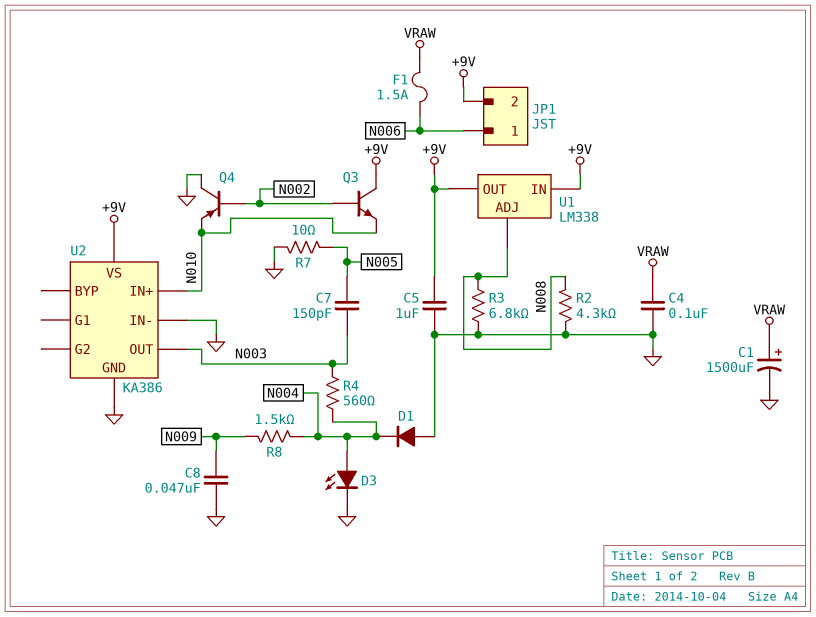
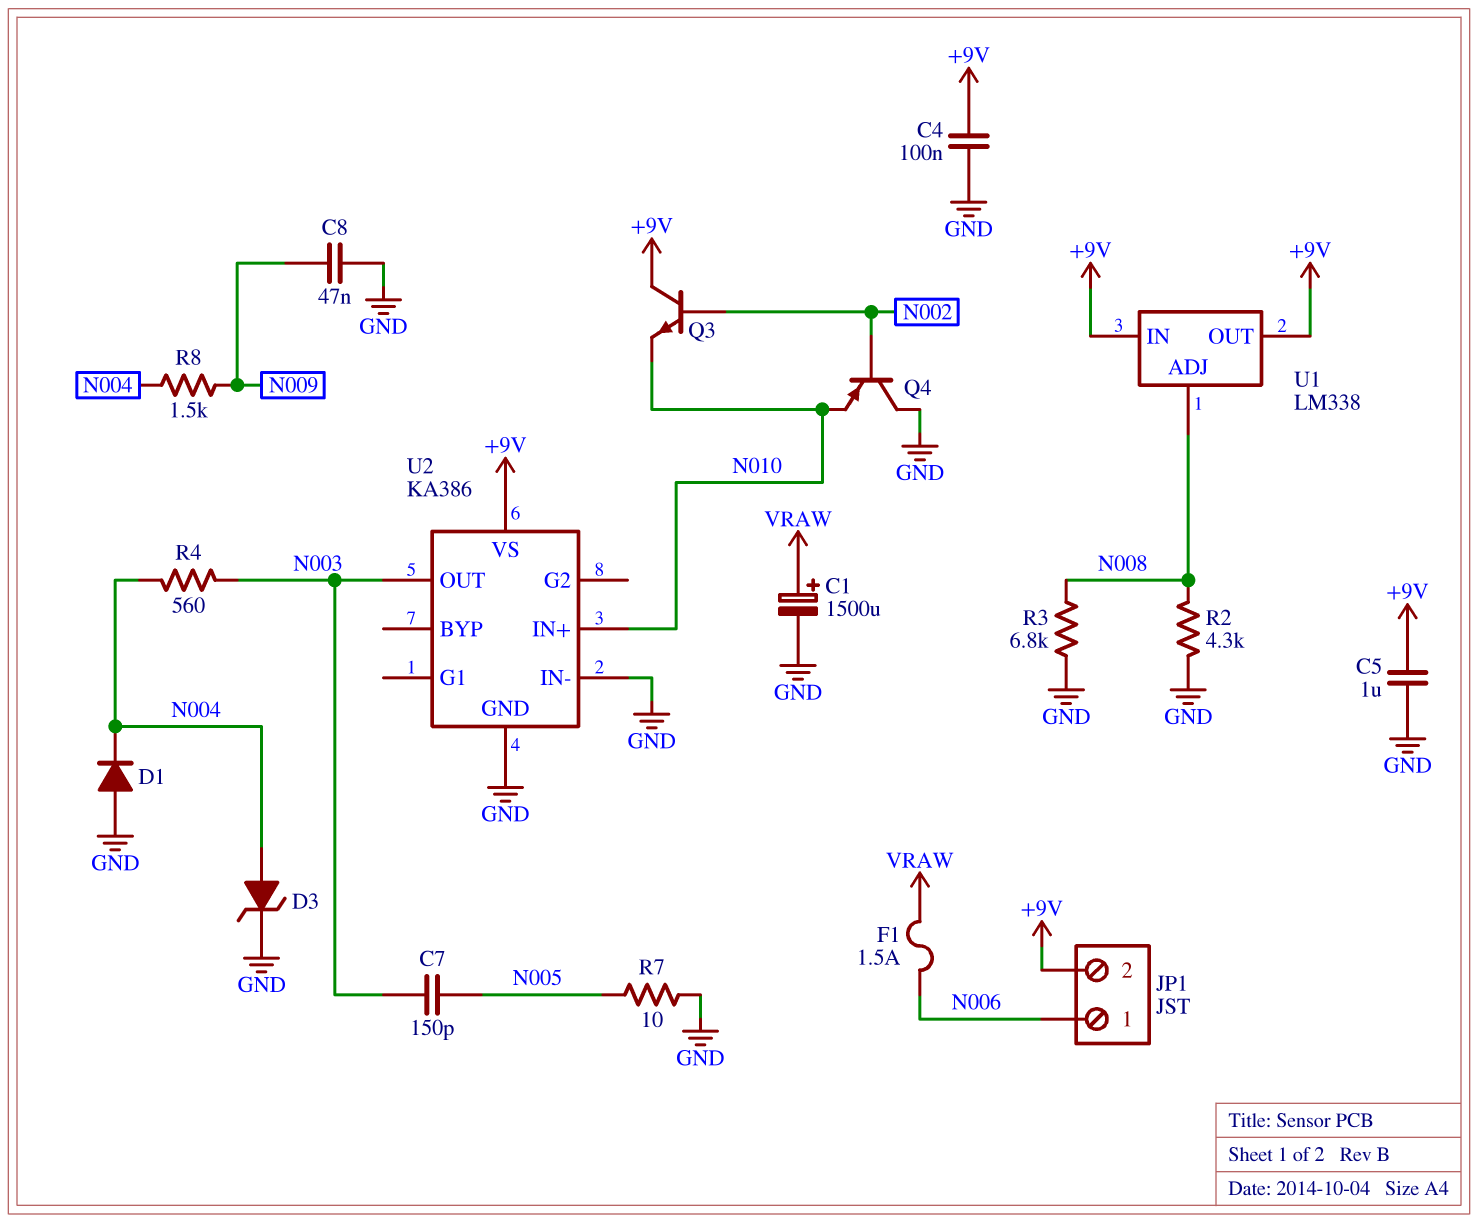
C4: 100nF (GND, VRAW) -> 100nF (+9V, GND)
D3: LED (A N004, K GND) -> zener (A N004, K GND)

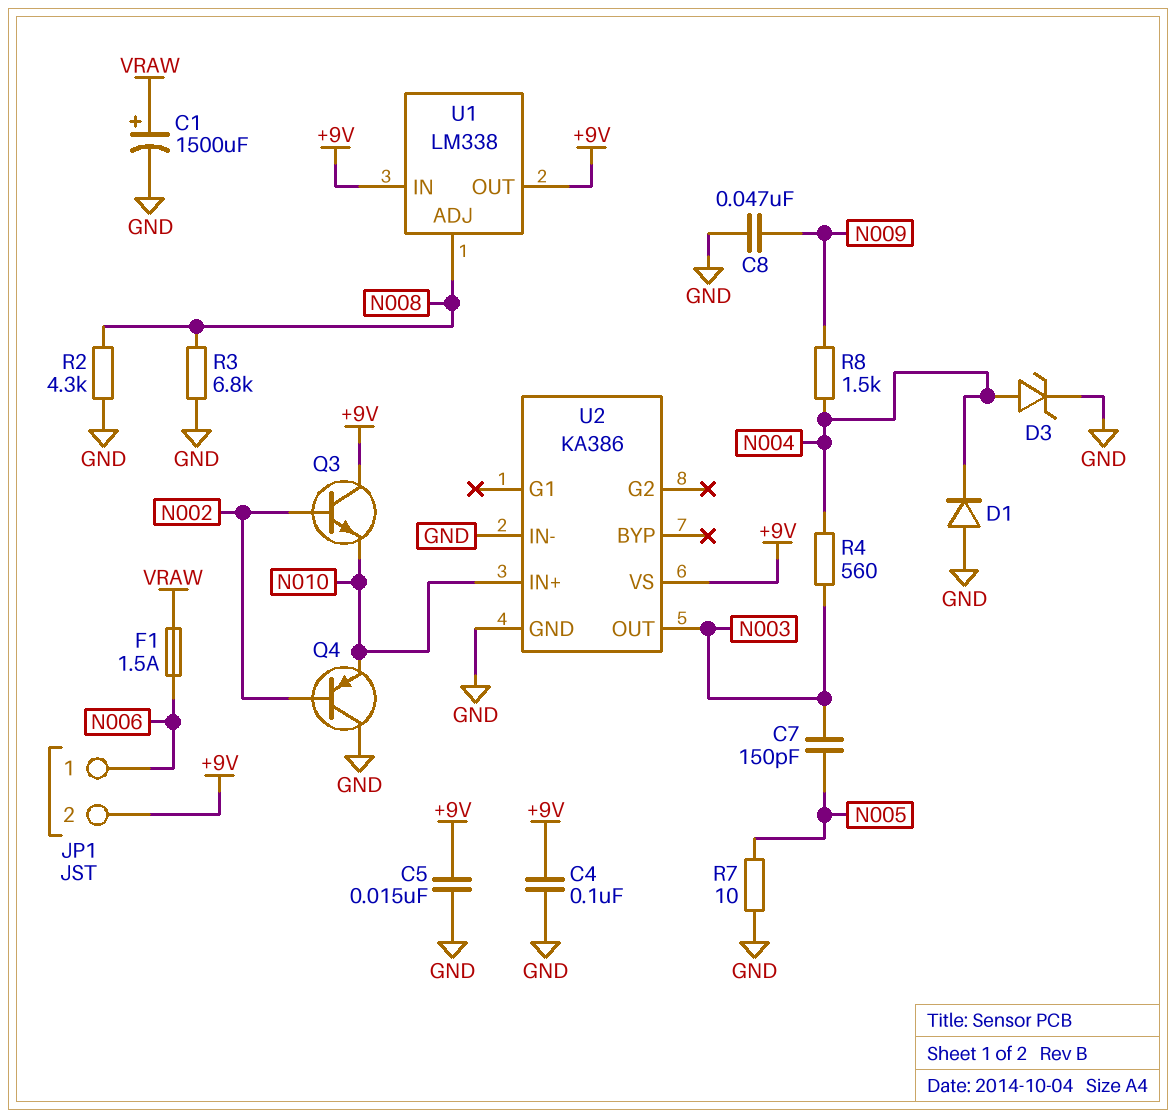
C5: 1uF (+9V, GND) -> 15nF (+9V, GND)

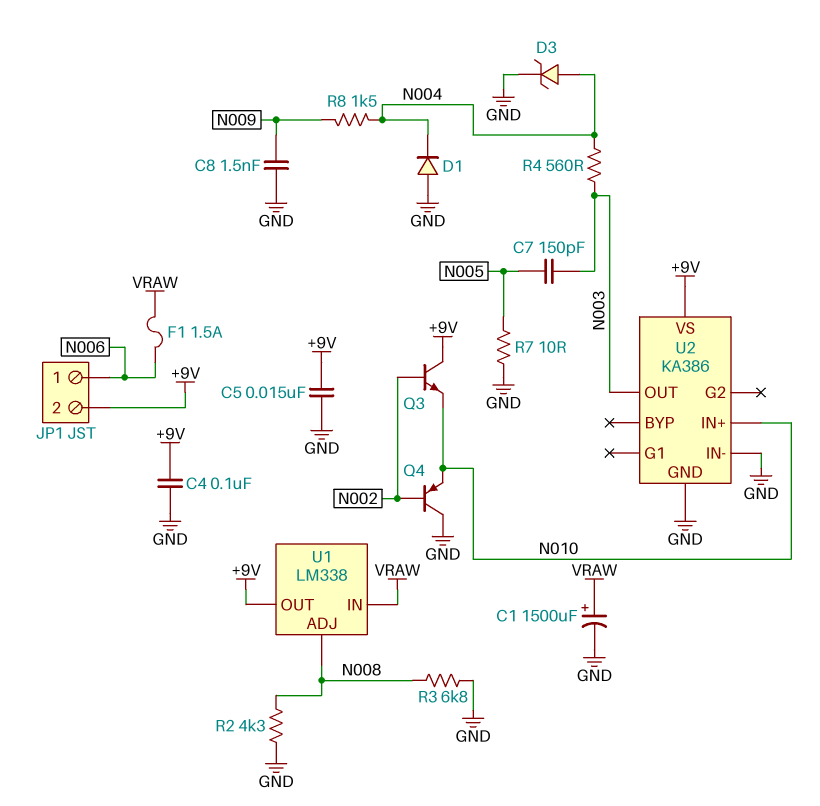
C8: 47nF (GND, N009) -> 1.5nF (GND, N009)
U1 pin IN: +9V -> VRAW

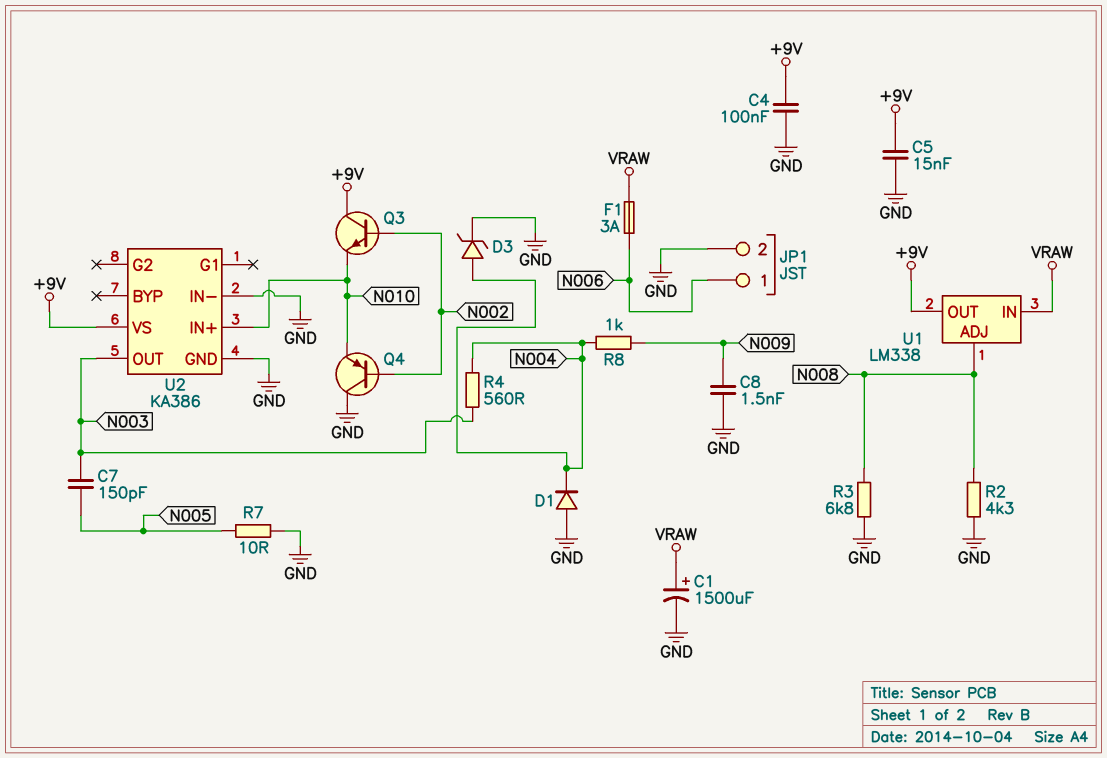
F1: 1.5A (N006, VRAW) -> 3A (N006, VRAW)
JP1 pin 2: +9V -> GND
R8: 1.5k (N004, N009) -> 1k (N004, N009)

